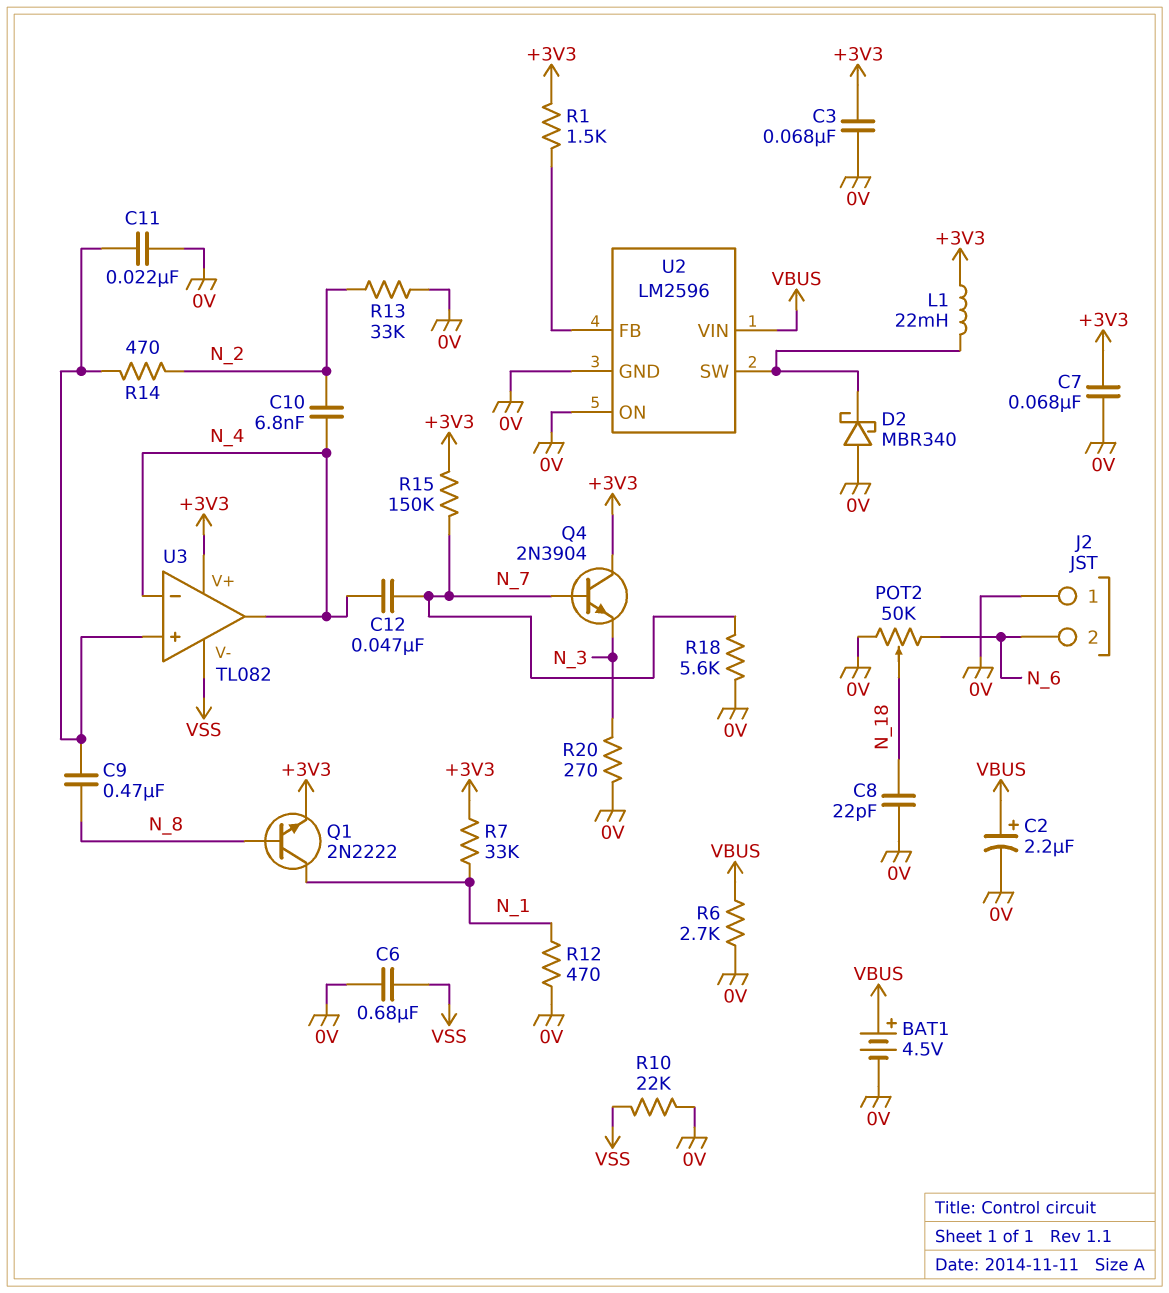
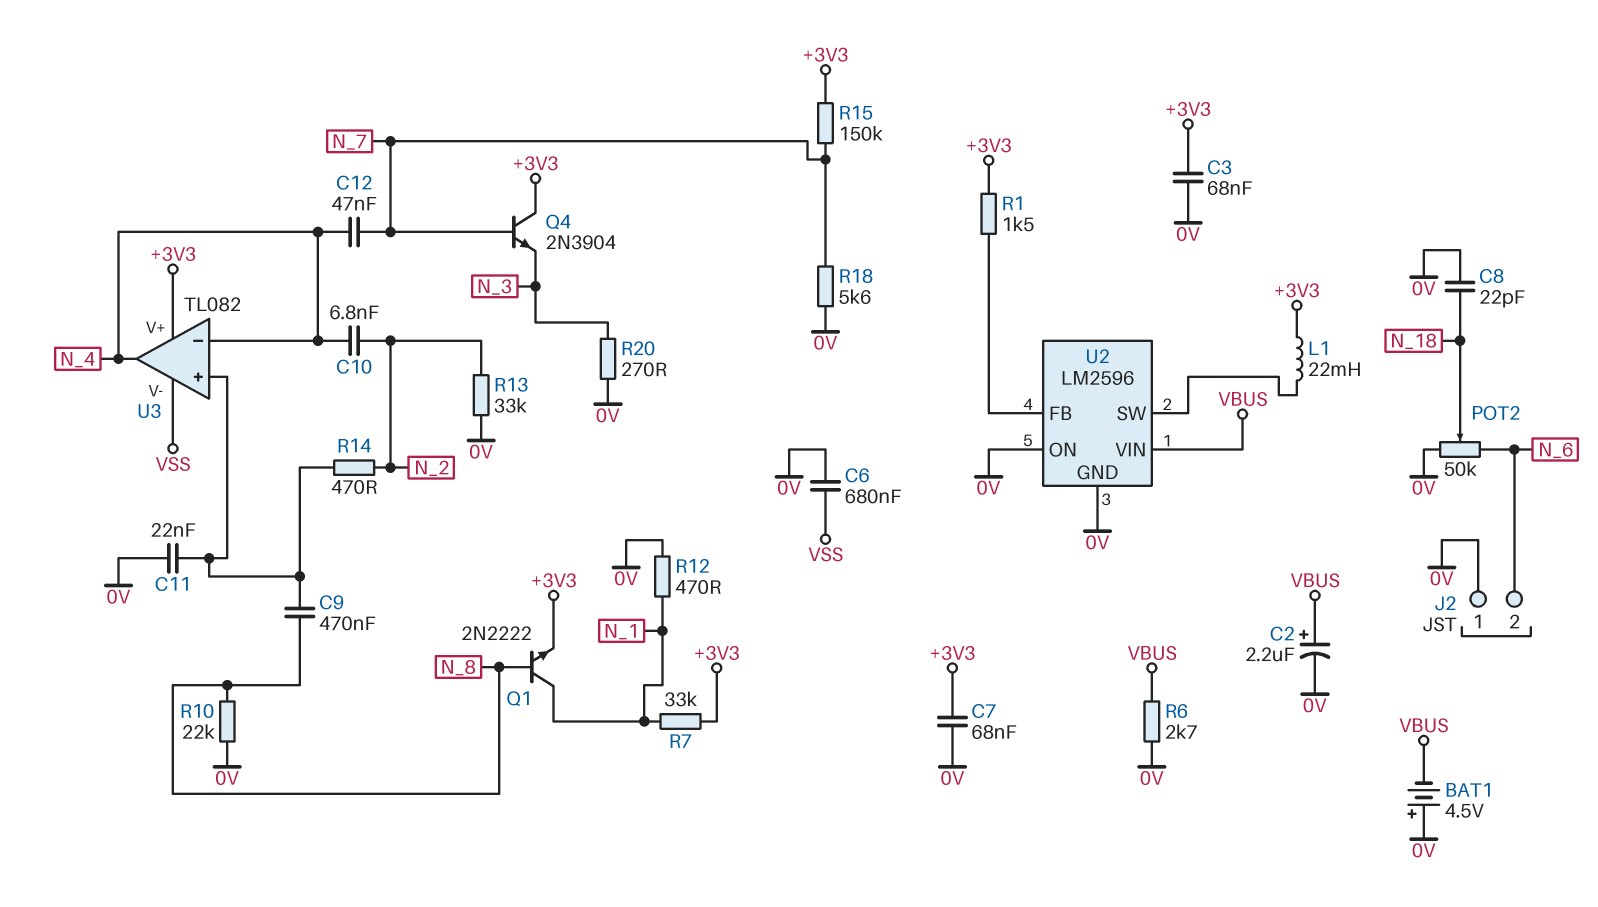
BAT1: 4.5V (plus VBUS, minus 0V) -> 4.5V (plus 0V, minus VBUS)
D2: schottky MBR340 (A 0V, K U2/SW) -> none
R10: 22k (0V, VSS) -> 22k (0V, N_8)

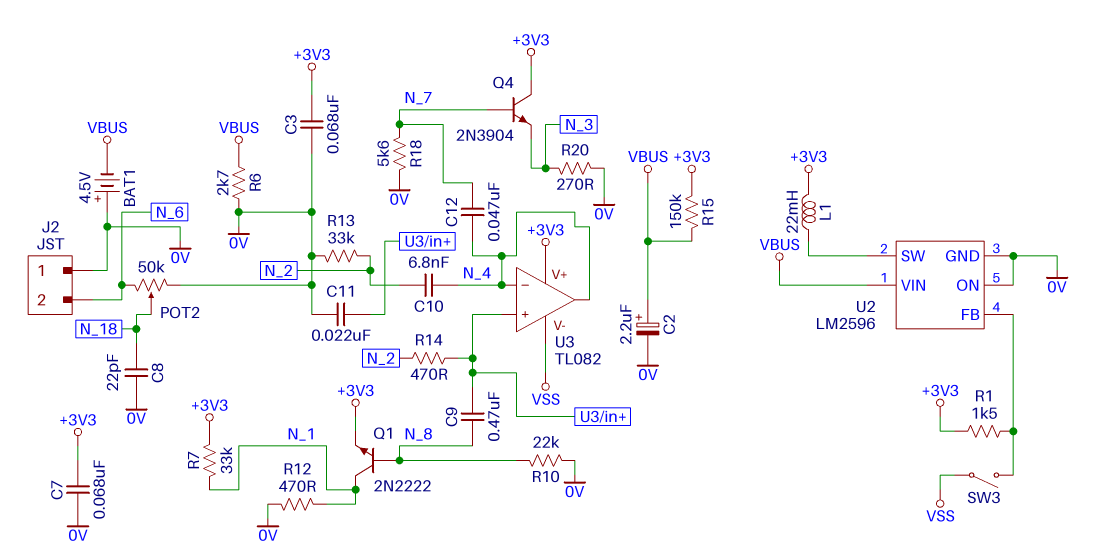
C6: 680nF (0V, VSS) -> none
R15: 150k (+3V3, N_7) -> 150k (+3V3, VBUS)
SW3: none -> switch (U2/FB, VSS)

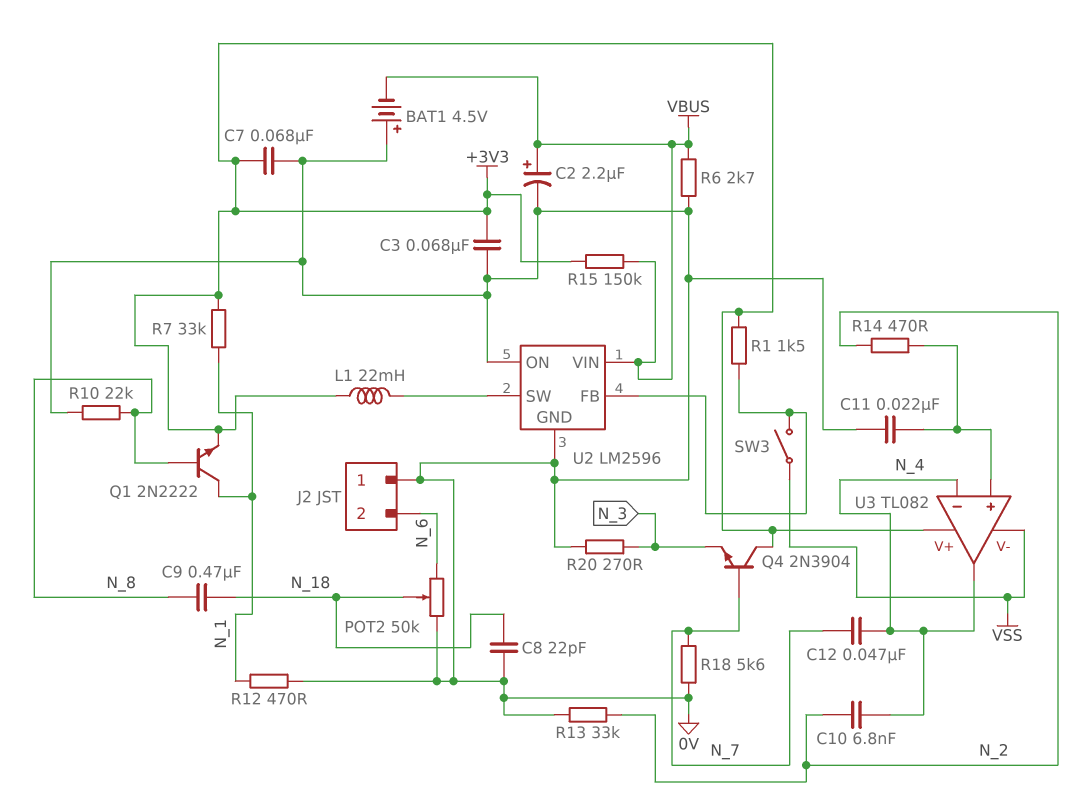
C9: 470nF (N_8, U3/in+) -> 470nF (N_8, N_18)

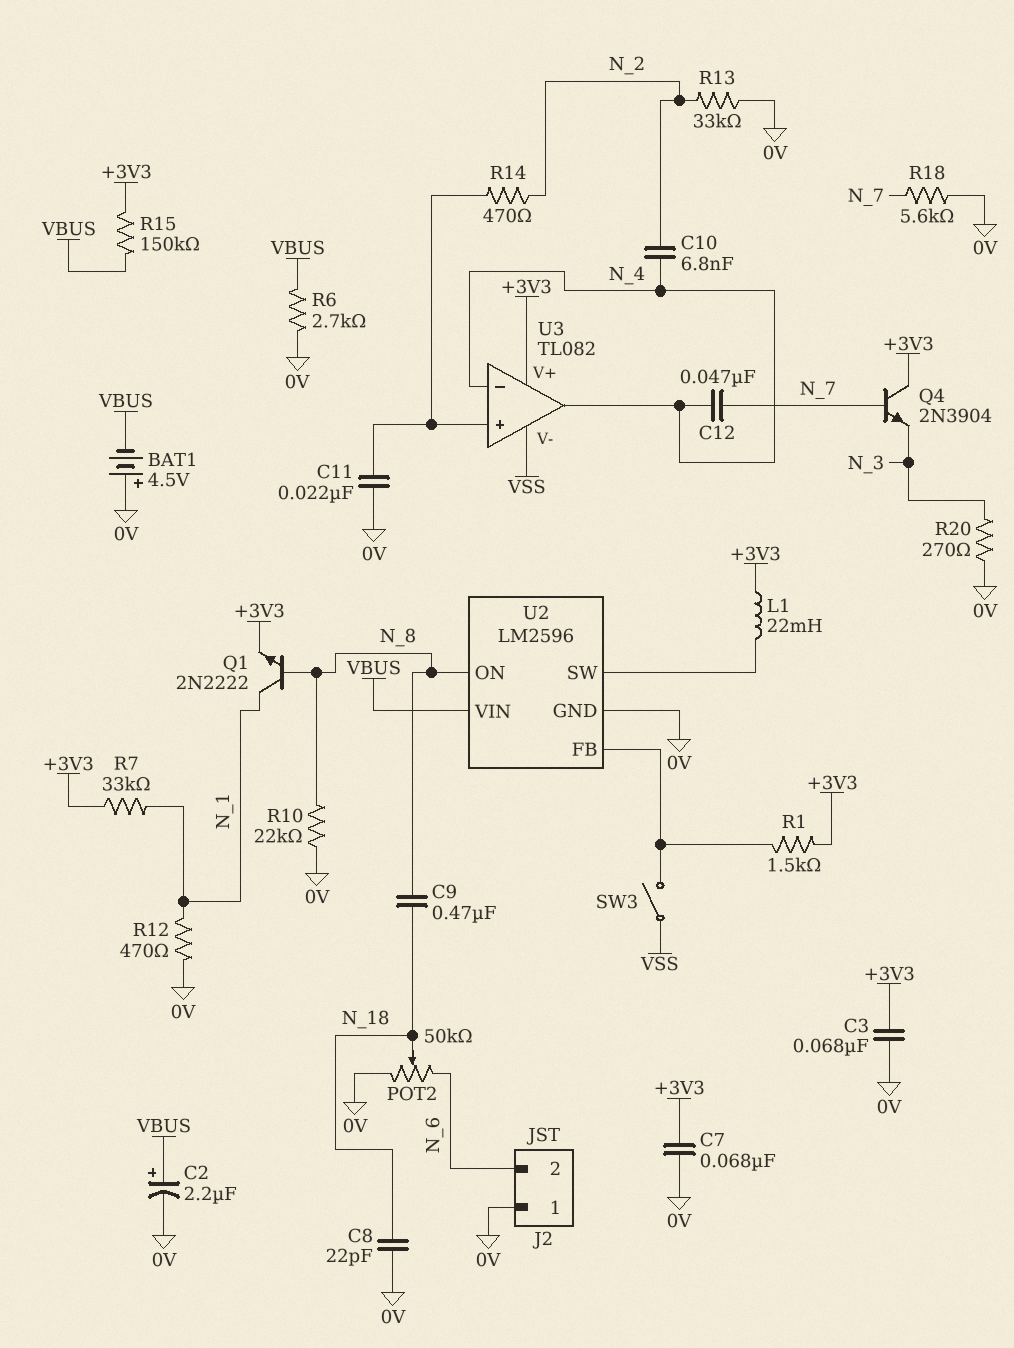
U2 pin ON: 0V -> N_8

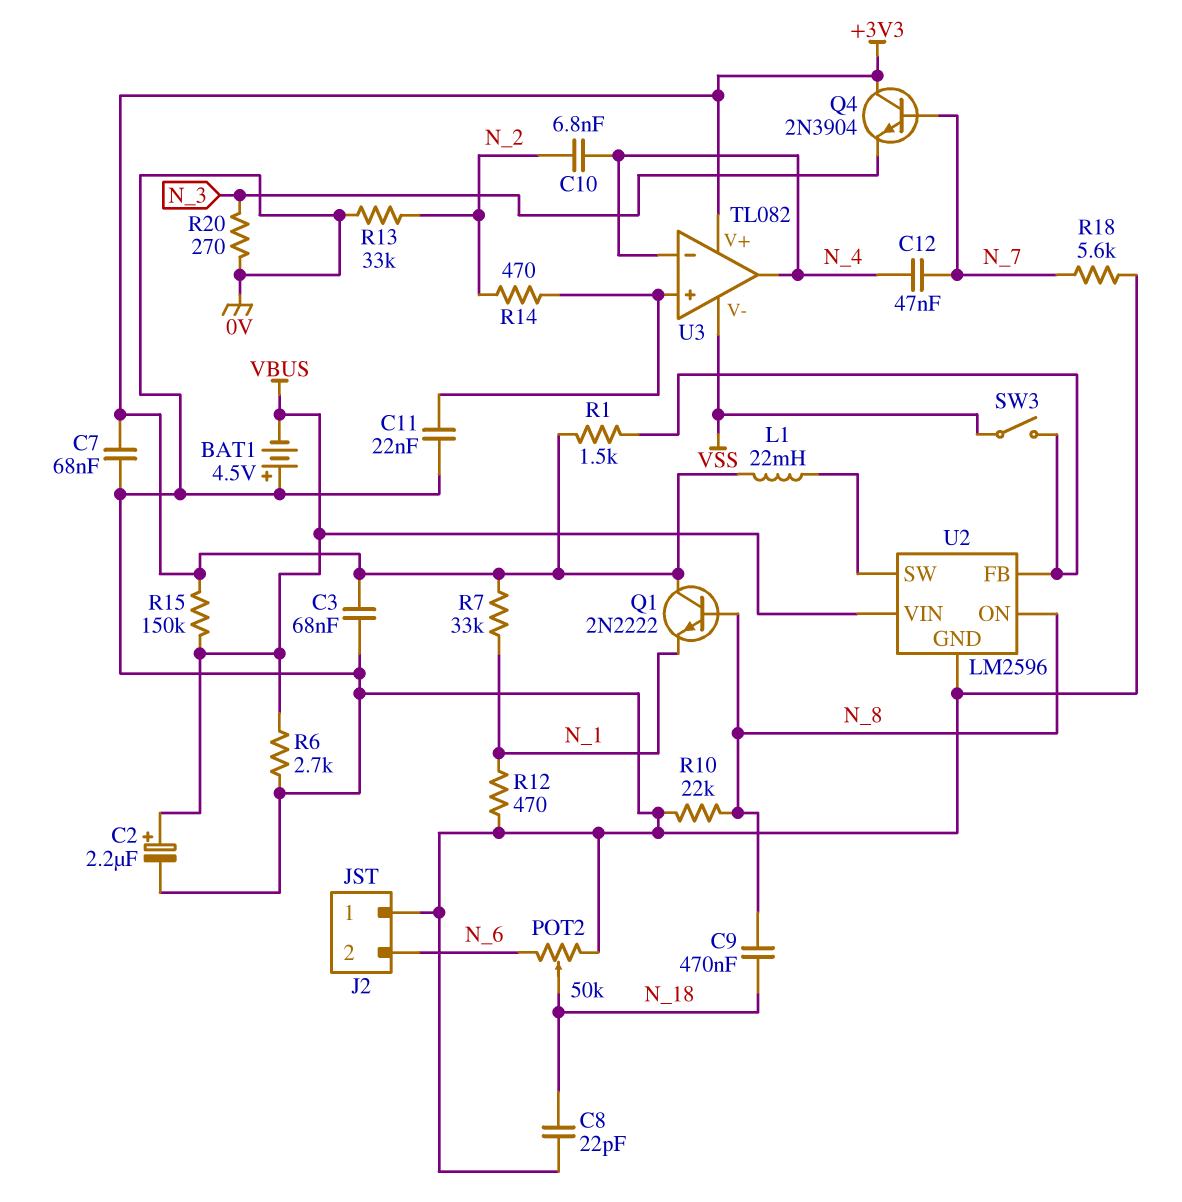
Q1: NPN 2N2222 (B N_8, C N_1, E +3V3) -> NPN 2N2222 (B N_8, C +3V3, E N_1)

